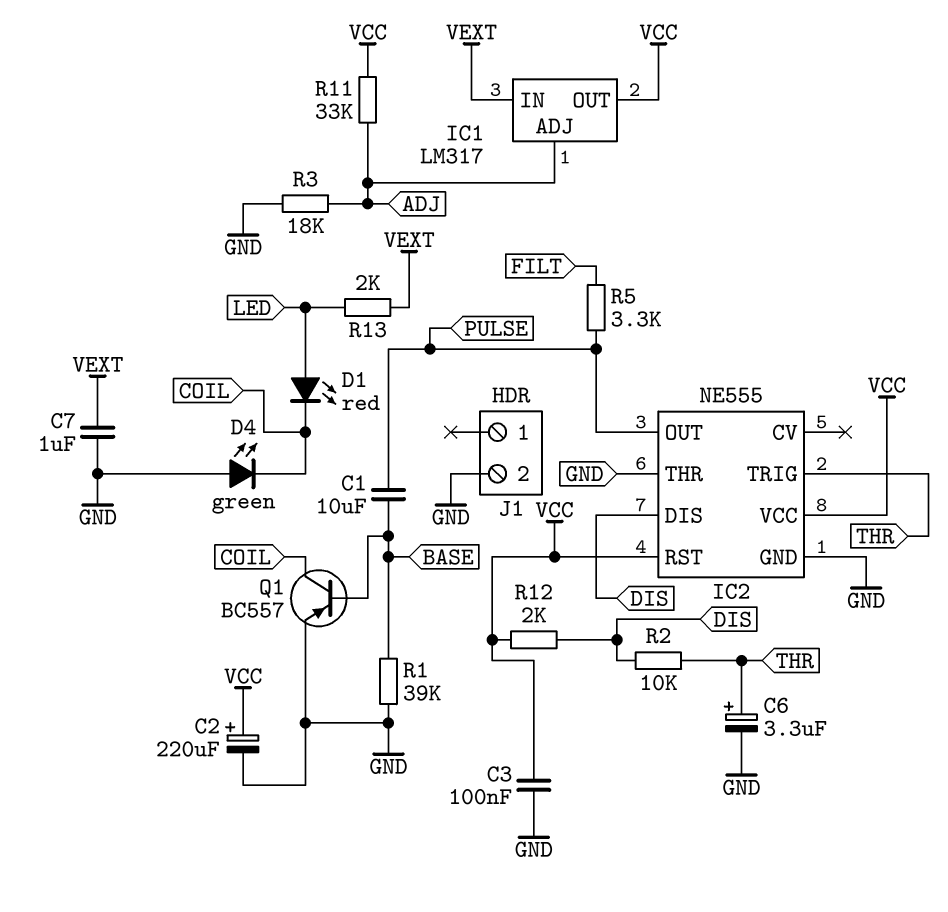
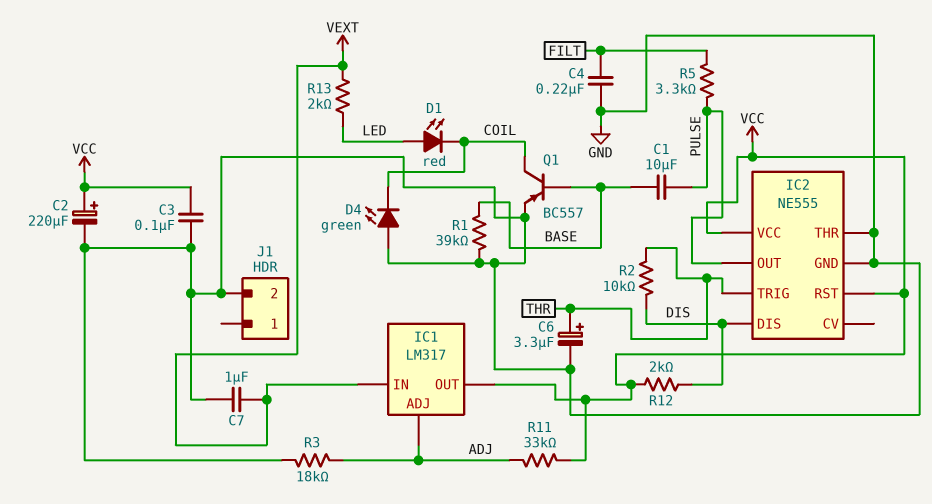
C4: none -> 220nF (FILT, GND)

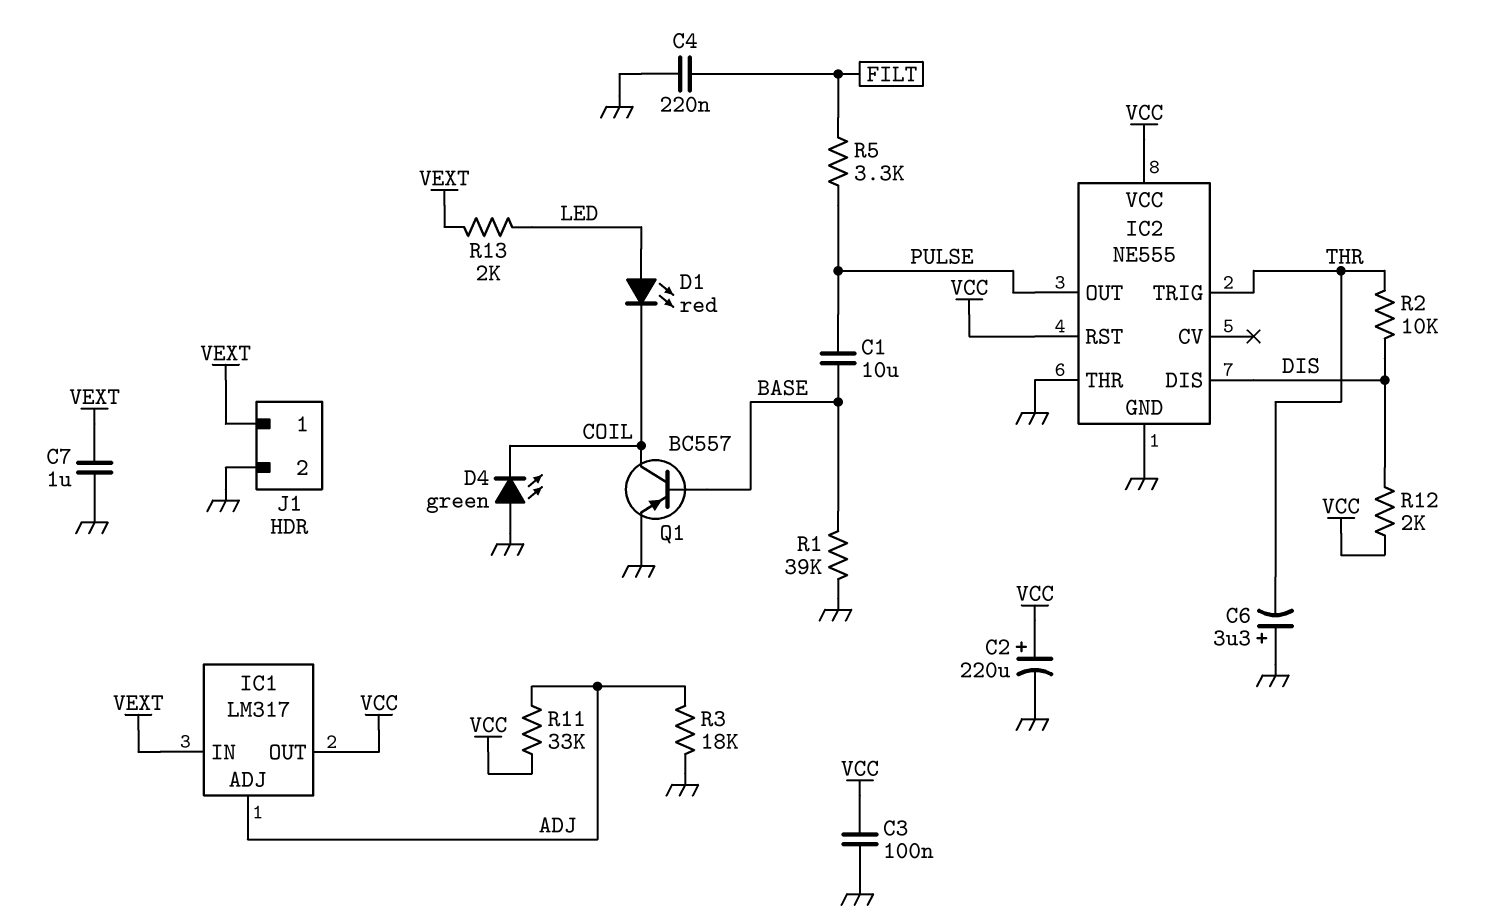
C6: 3.3uF (plus THR, minus GND) -> 3.3uF (plus GND, minus THR)
J1 pin 1: none -> VEXT

